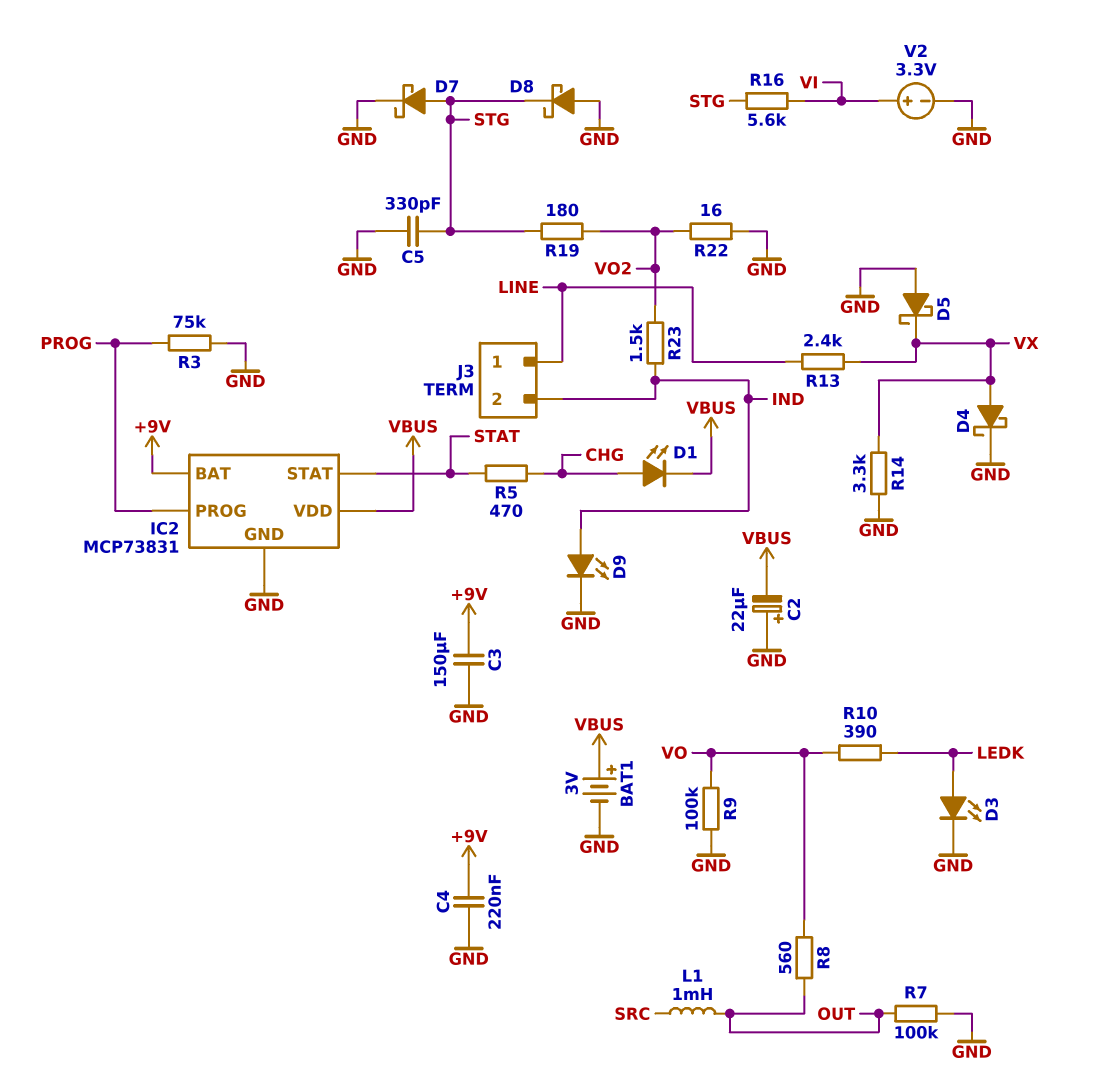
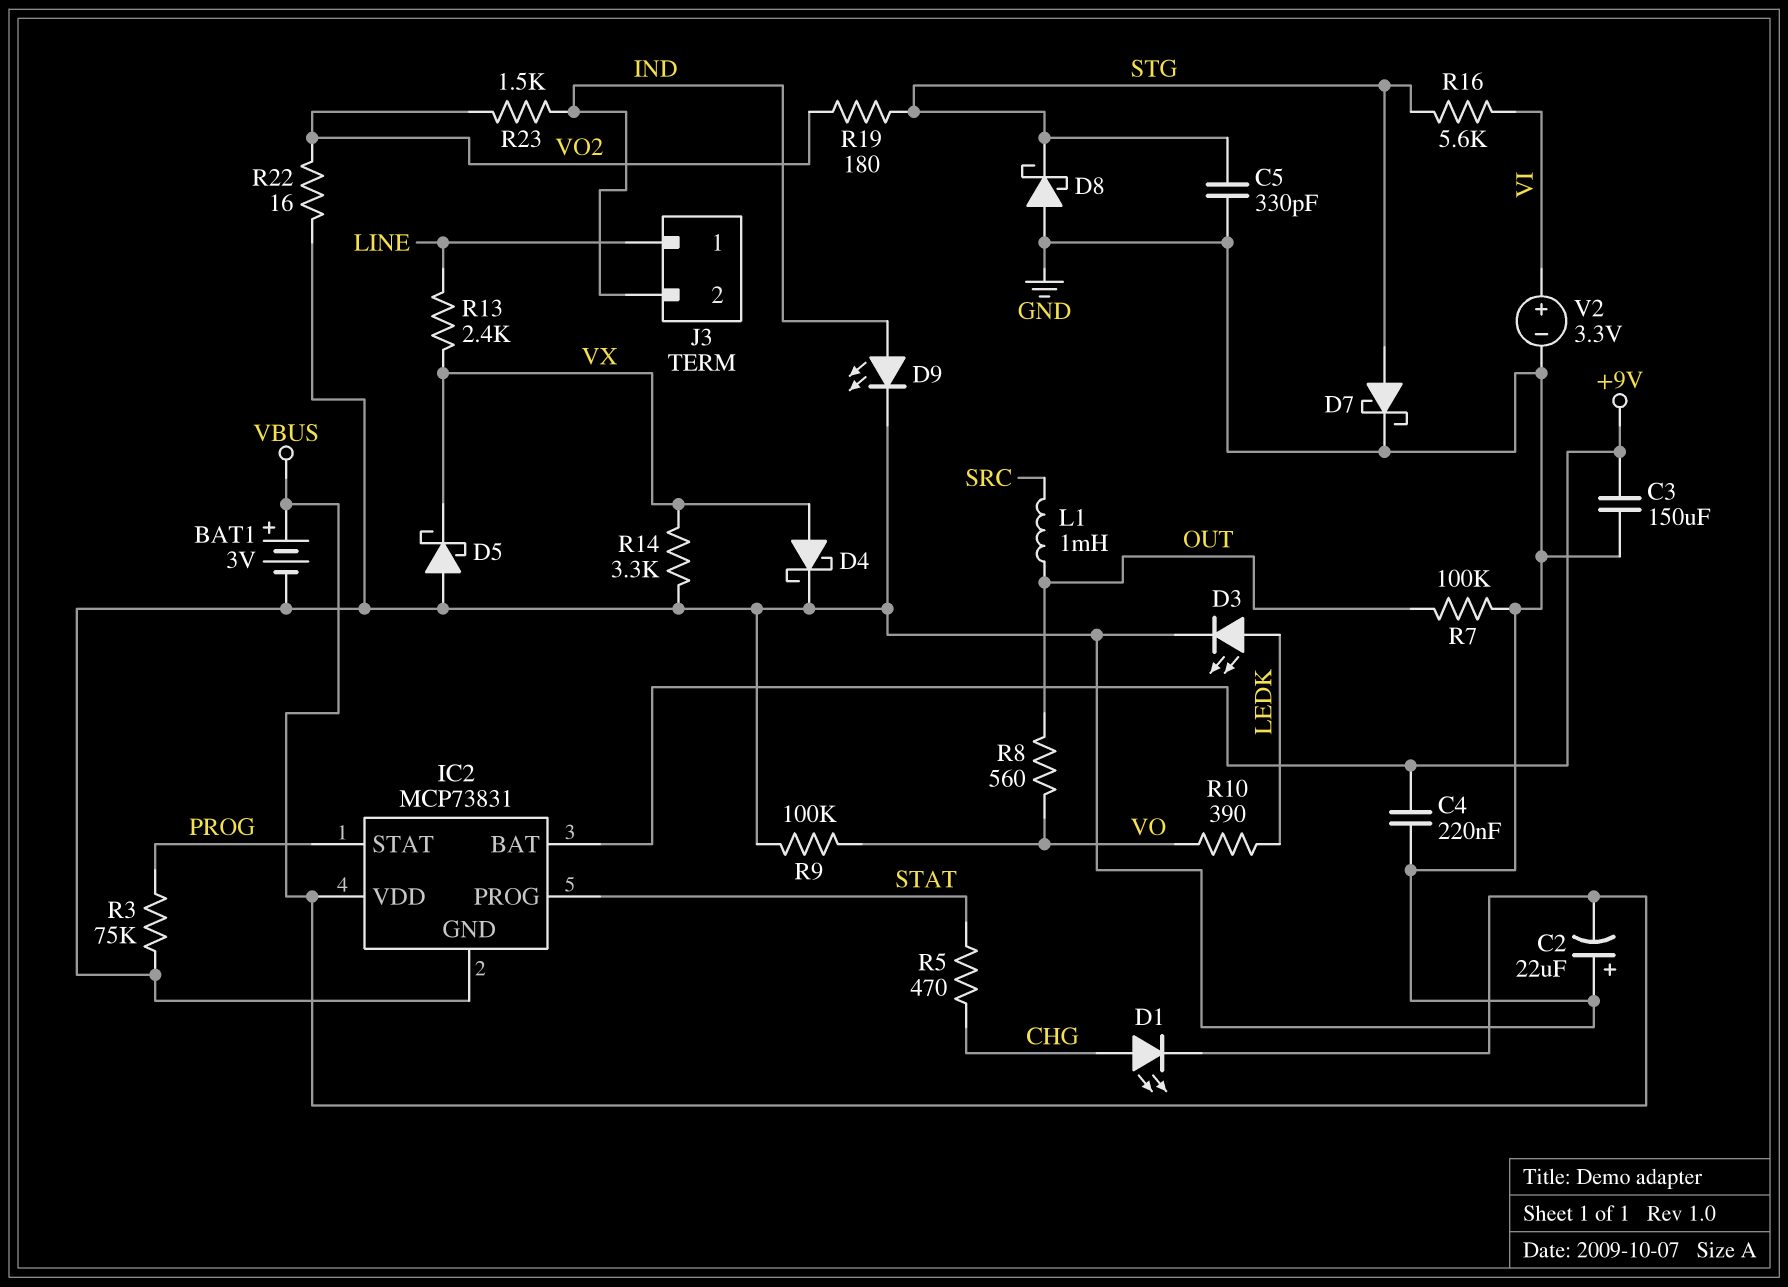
IC2 pin PROG: PROG -> STAT
IC2 pin STAT: STAT -> PROG

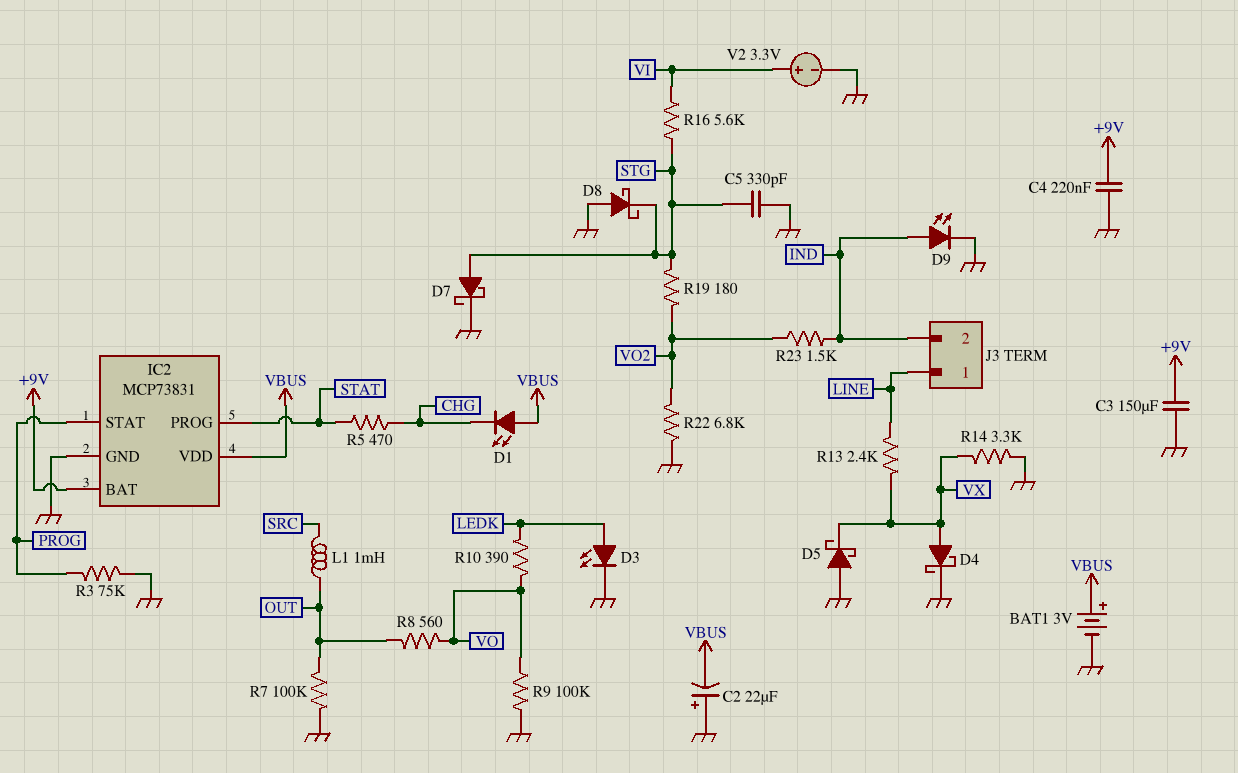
D1: LED (A CHG, K VBUS) -> LED (A VBUS, K CHG)
R22: 16 (GND, VO2) -> 6.8k (GND, VO2)

